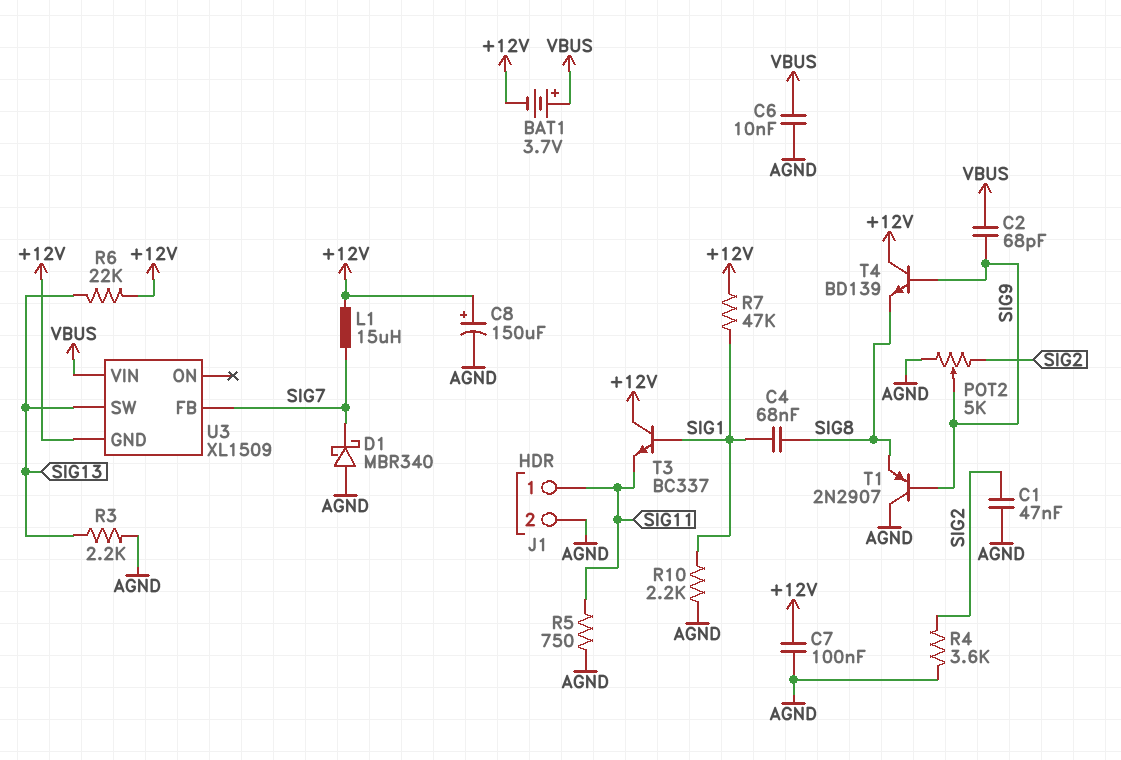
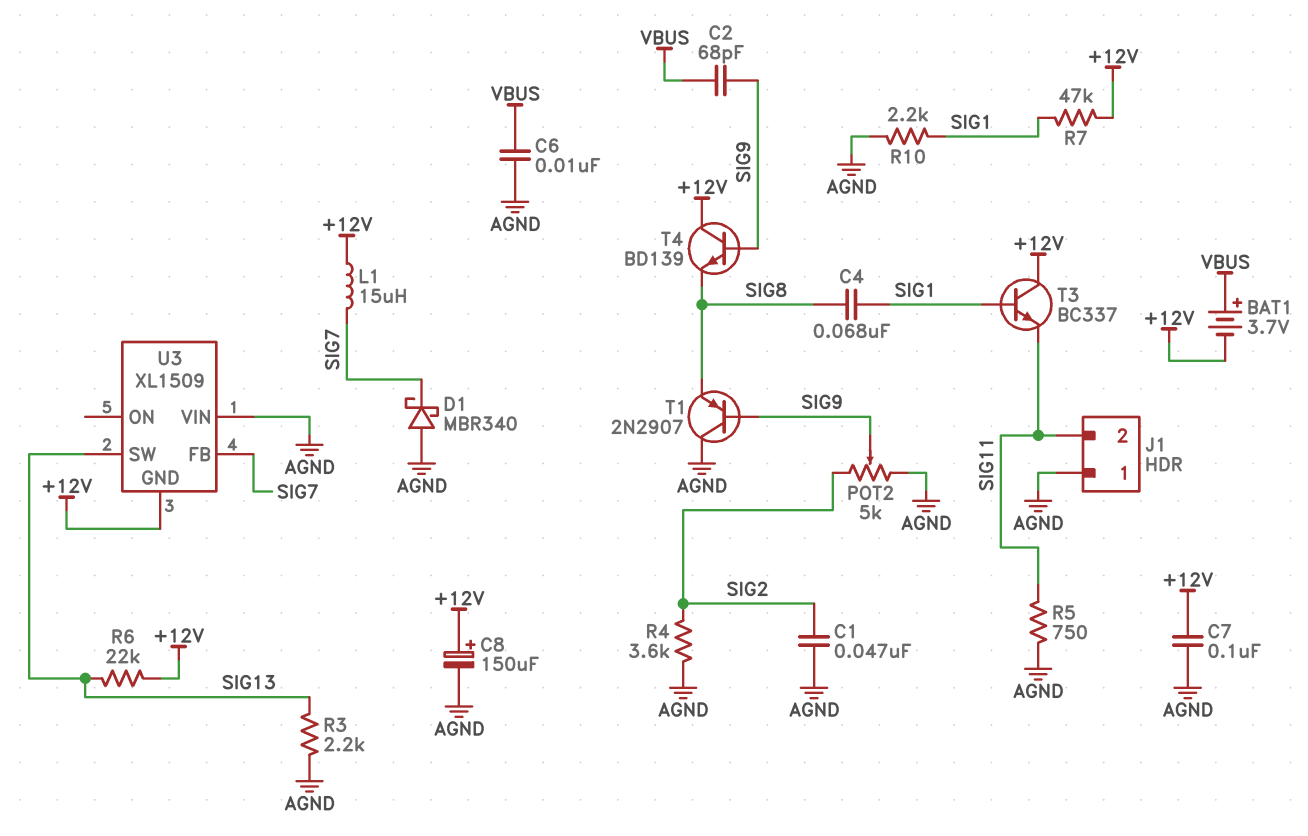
J1 pin 1: SIG11 -> AGND
J1 pin 2: AGND -> SIG11
U3 pin VIN: VBUS -> AGND

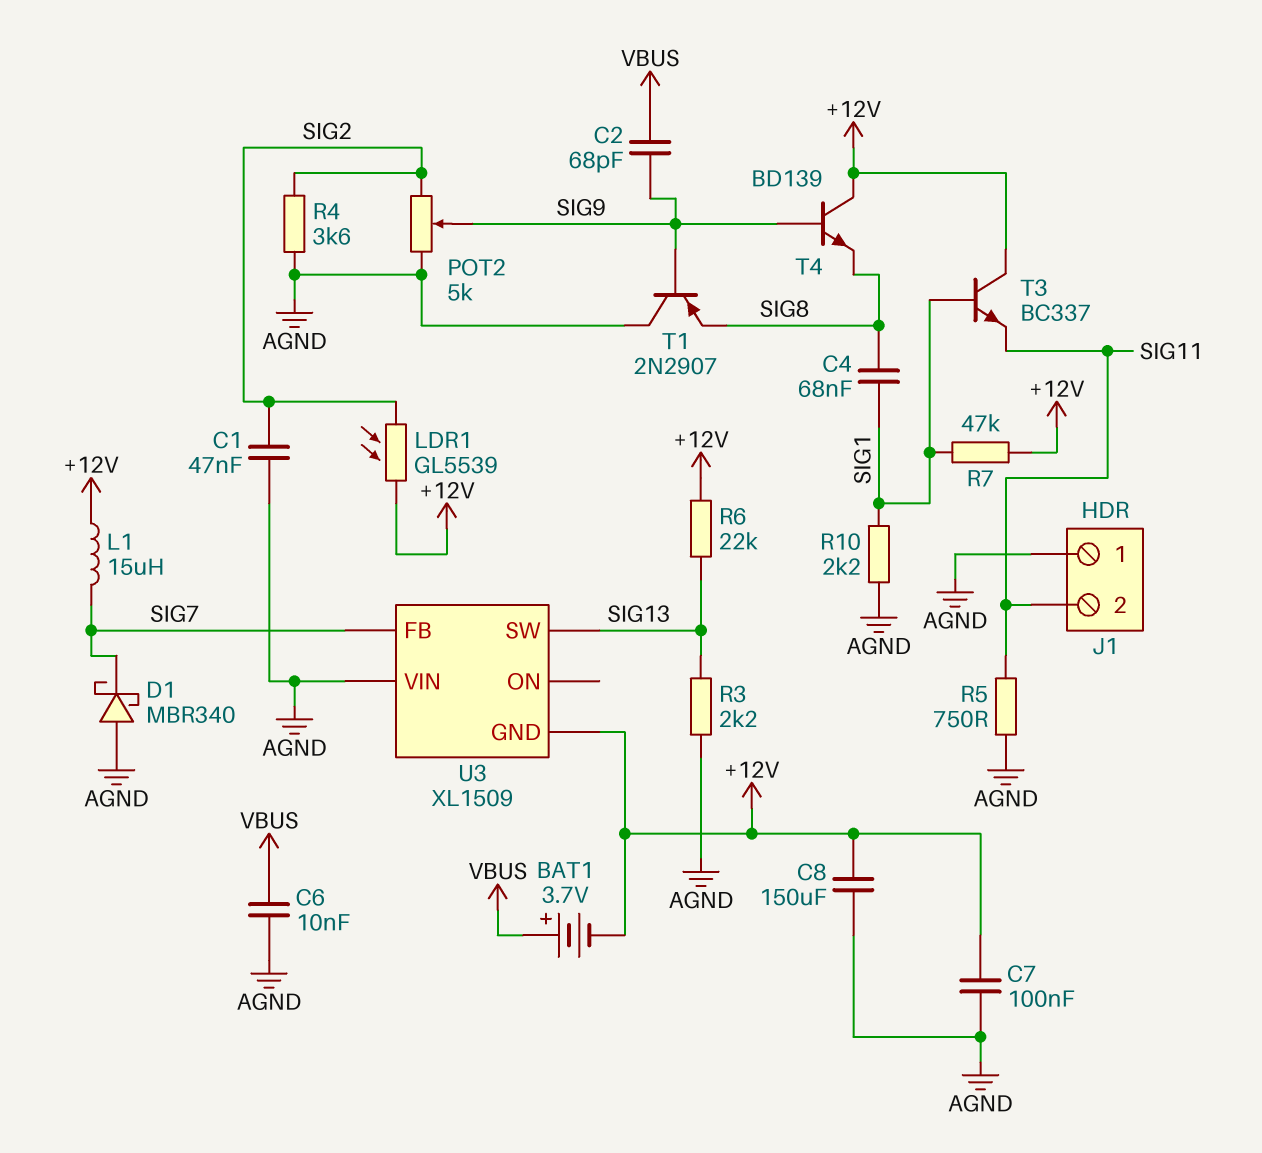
C8: 150uF (plus +12V, minus AGND) -> 150uF (+12V, AGND)
LDR1: none -> GL5539 (+12V, SIG2)

